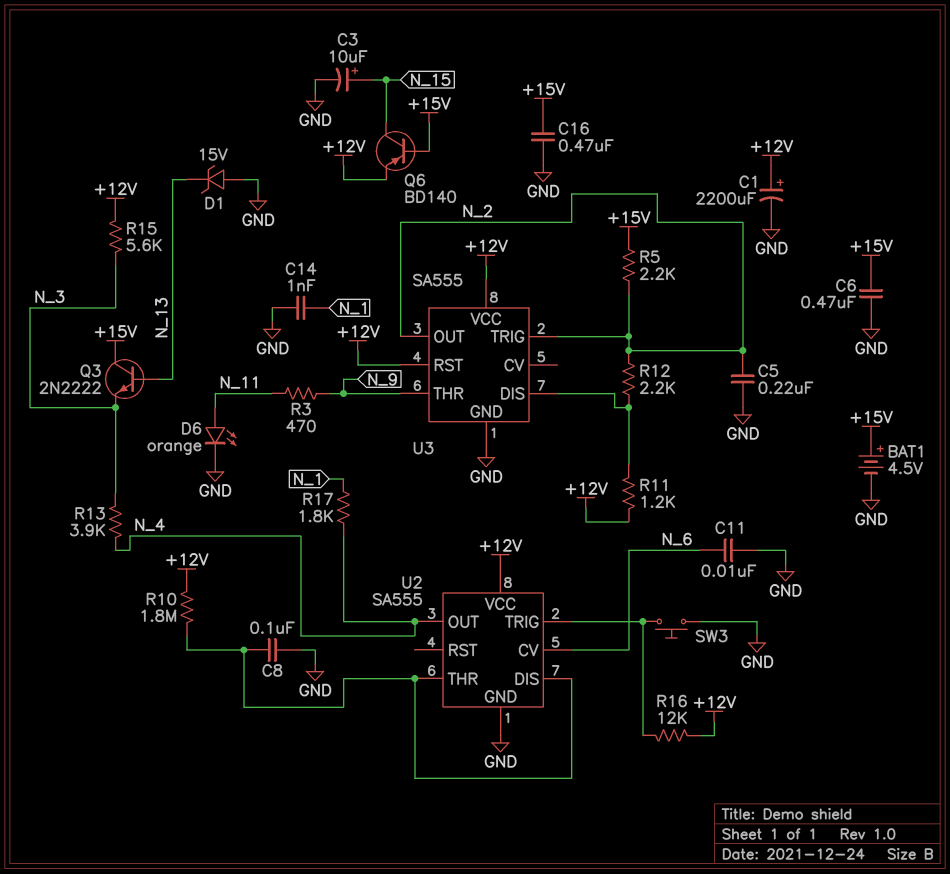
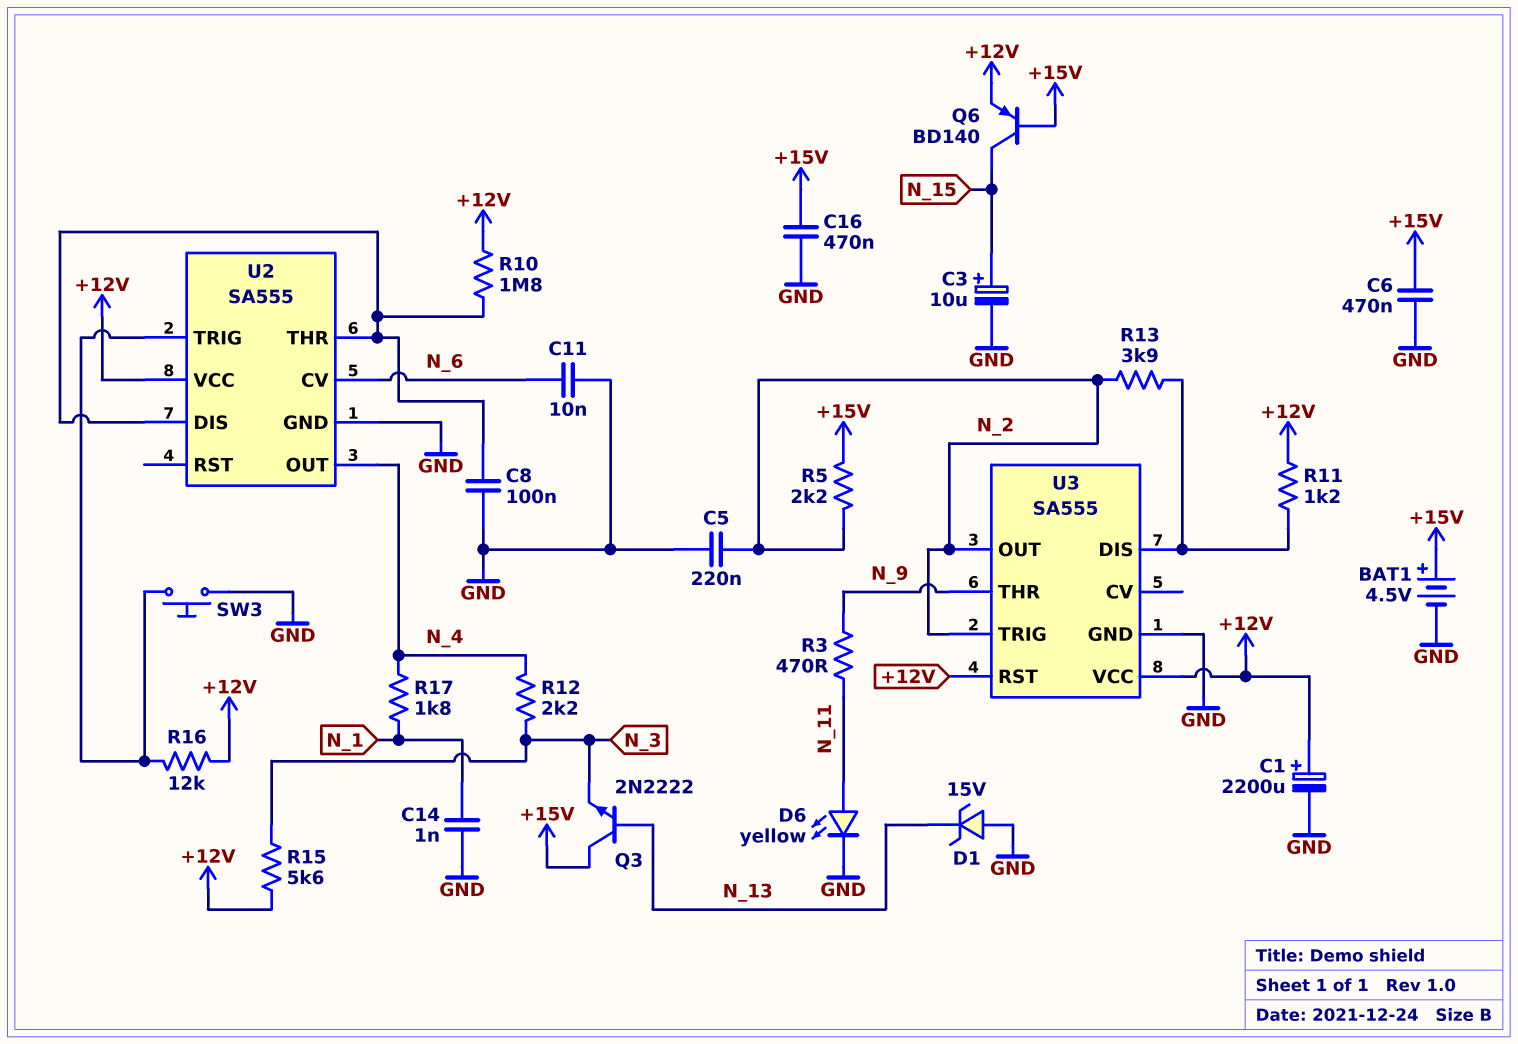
D6: LED orange (A N_11, K GND) -> LED yellow (A N_11, K GND)
R12: 2.2k (N_2, U3/DIS) -> 2.2k (N_3, N_4)
R13: 3.9k (N_3, N_4) -> 3.9k (N_2, U3/DIS)

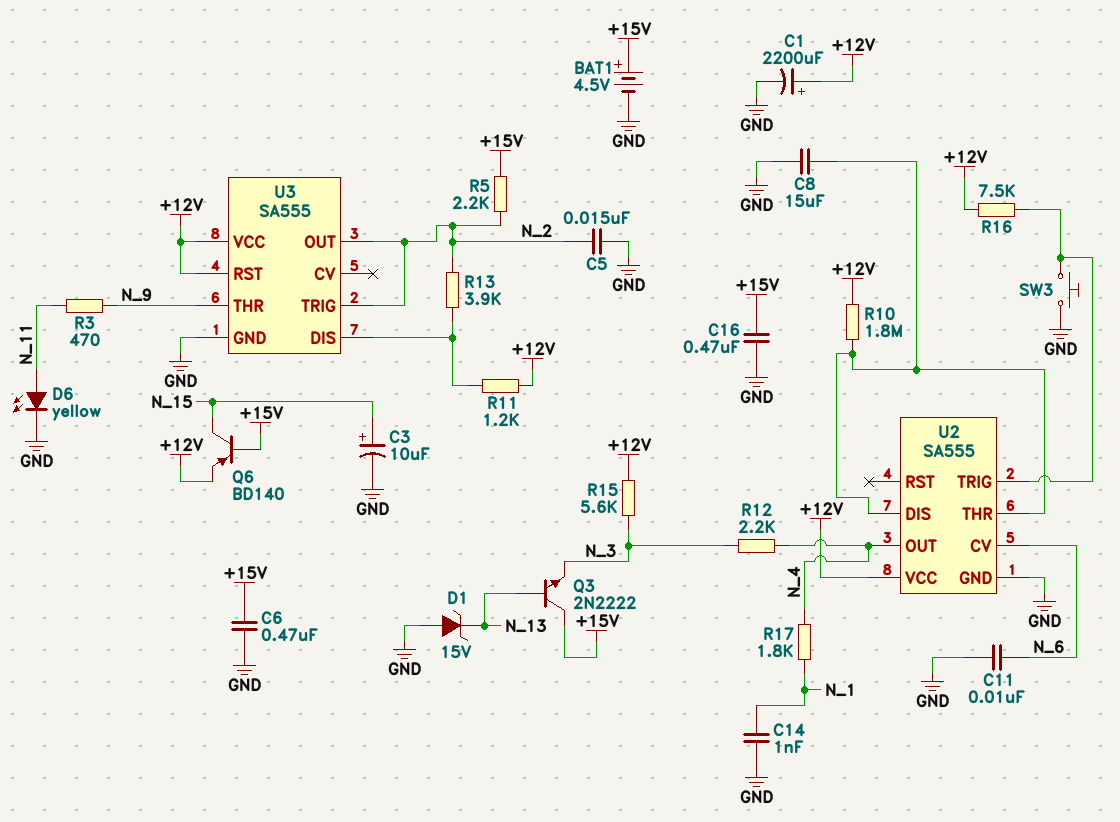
C5: 220nF (GND, N_2) -> 15nF (GND, N_2)
C8: 100nF (GND, U2/DIS) -> 15uF (GND, U2/DIS)
R16: 12k (+12V, U2/TRIG) -> 7.5k (+12V, U2/TRIG)

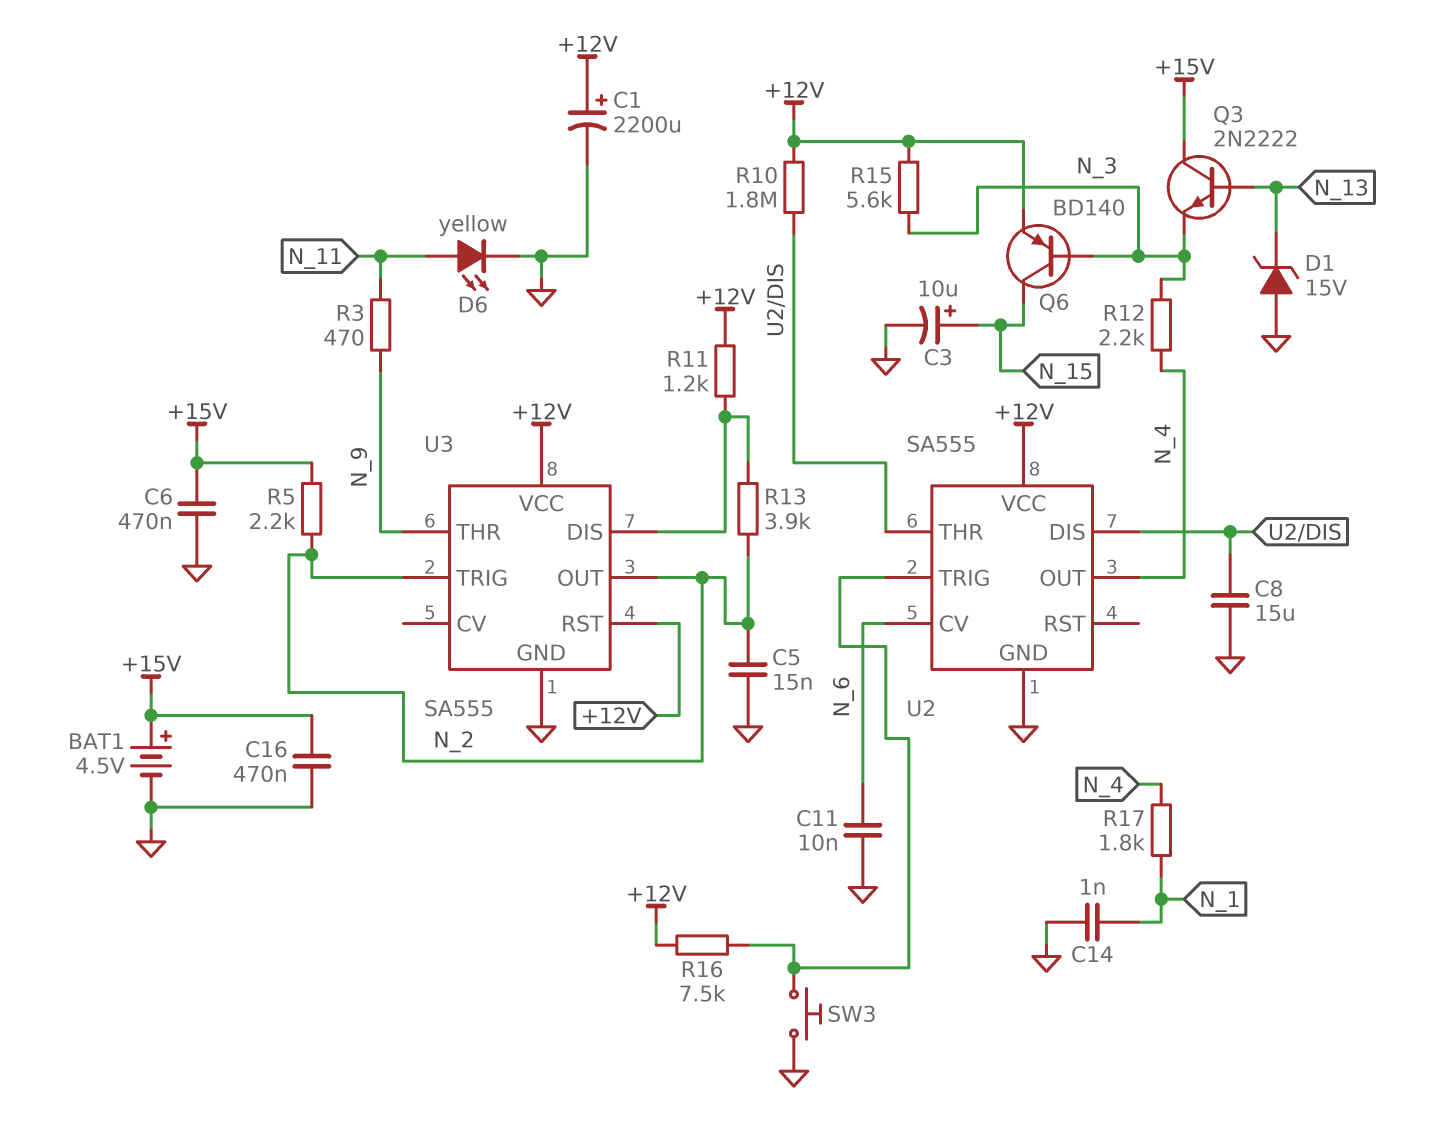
Q6: PNP BD140 (B +15V, C N_15, E +12V) -> PNP BD140 (B N_3, C N_15, E +12V)

